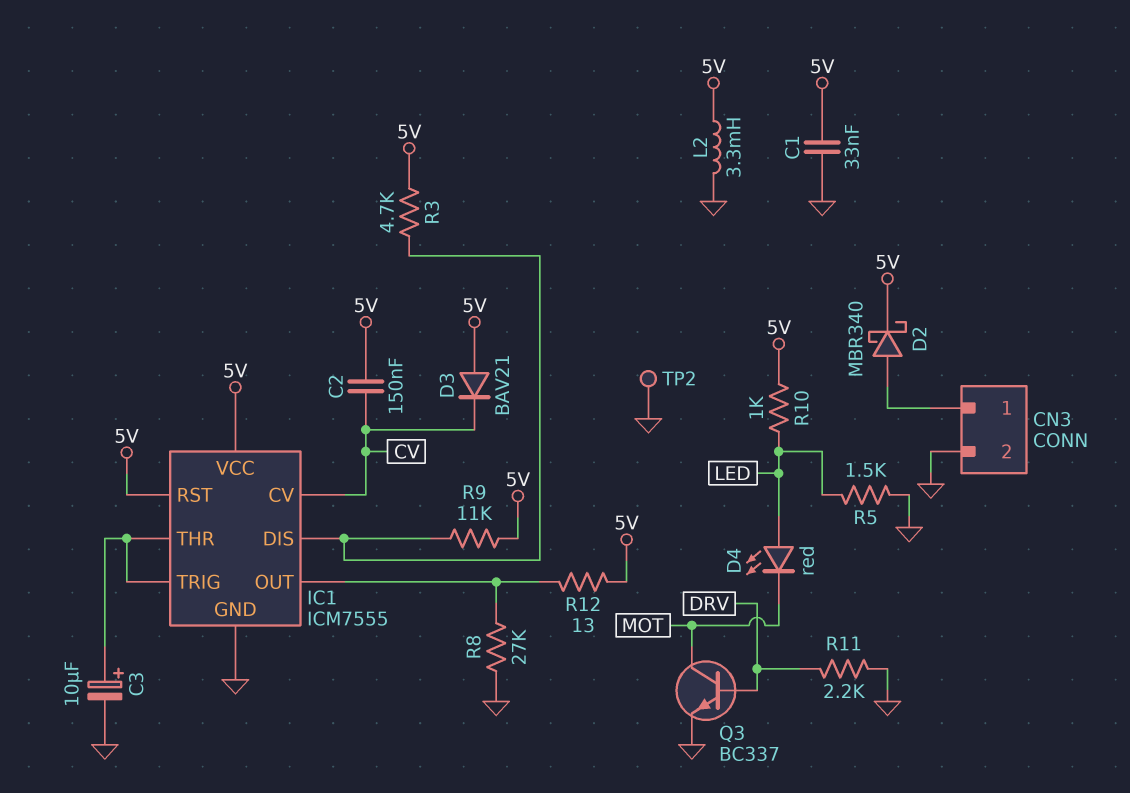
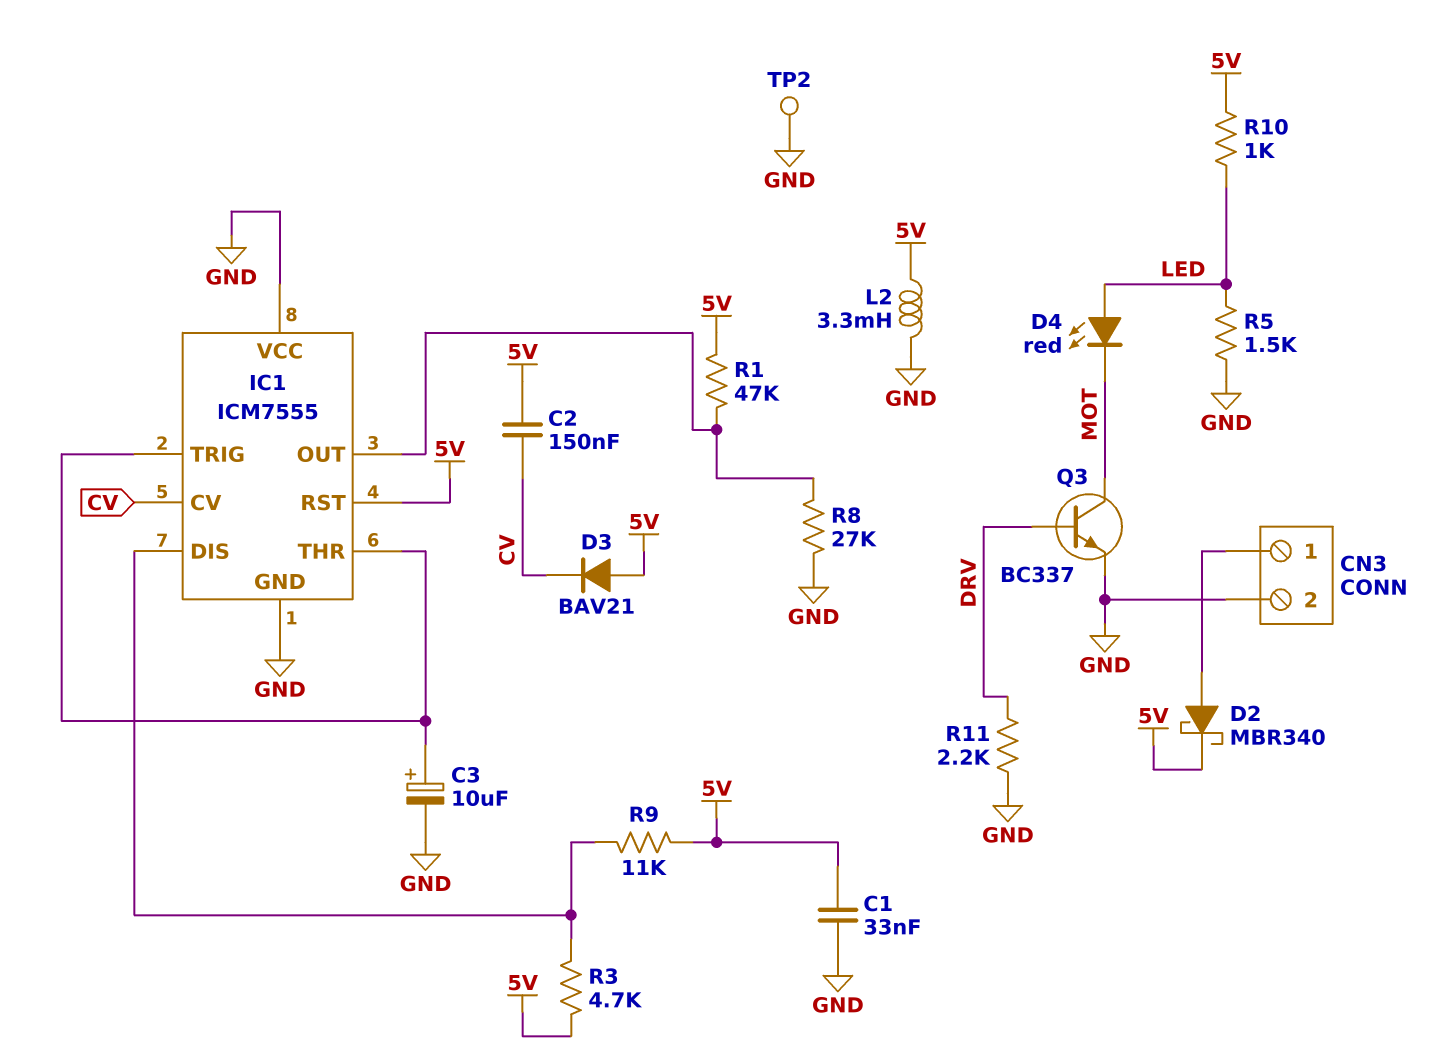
IC1 pin VCC: 5V -> GND
R1: none -> 47k (5V, IC1/OUT)
R12: 13 (5V, IC1/OUT) -> none

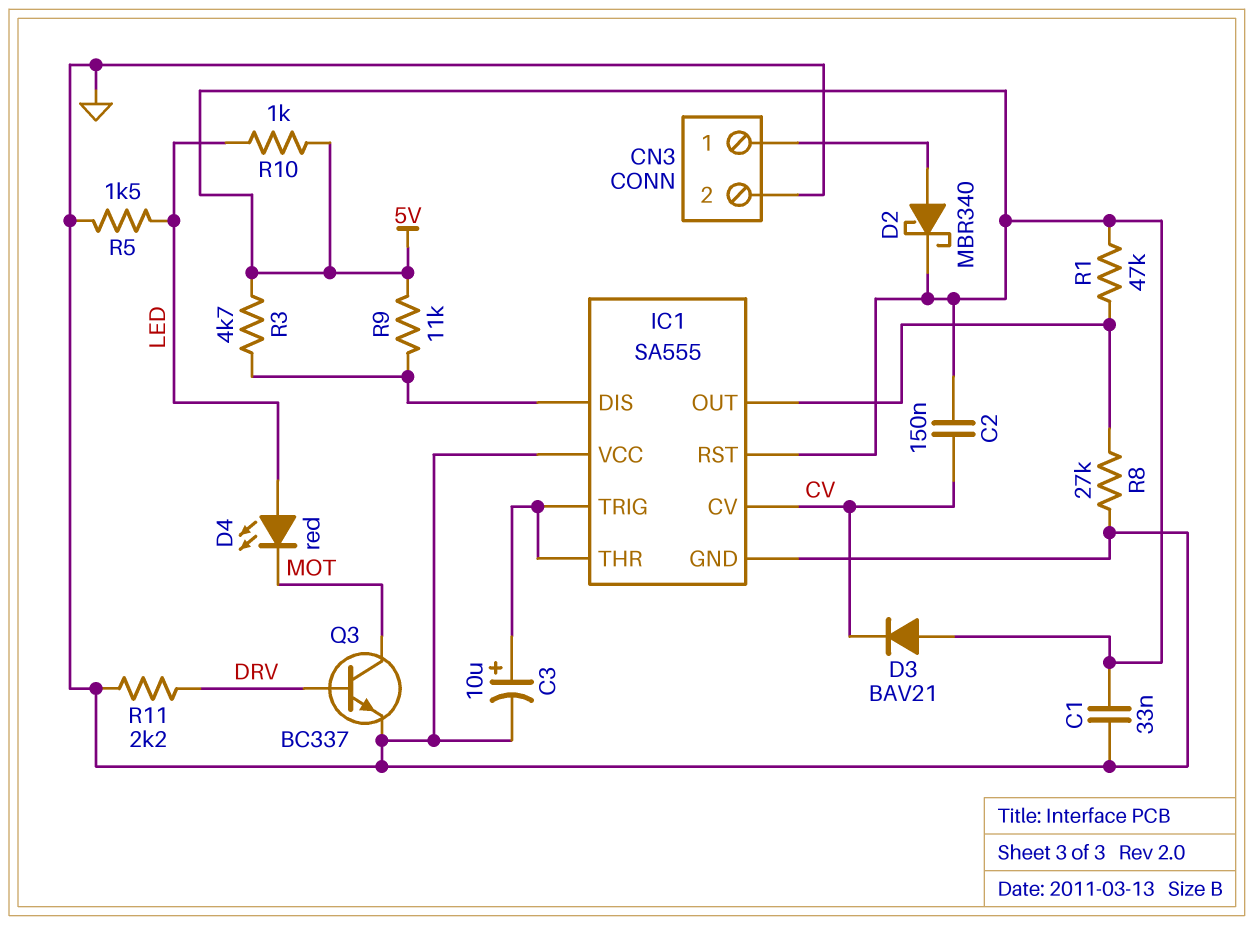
IC1: ICM7555 -> SA555
L2: 3.3mH (5V, GND) -> none
TP2: test point (GND) -> none

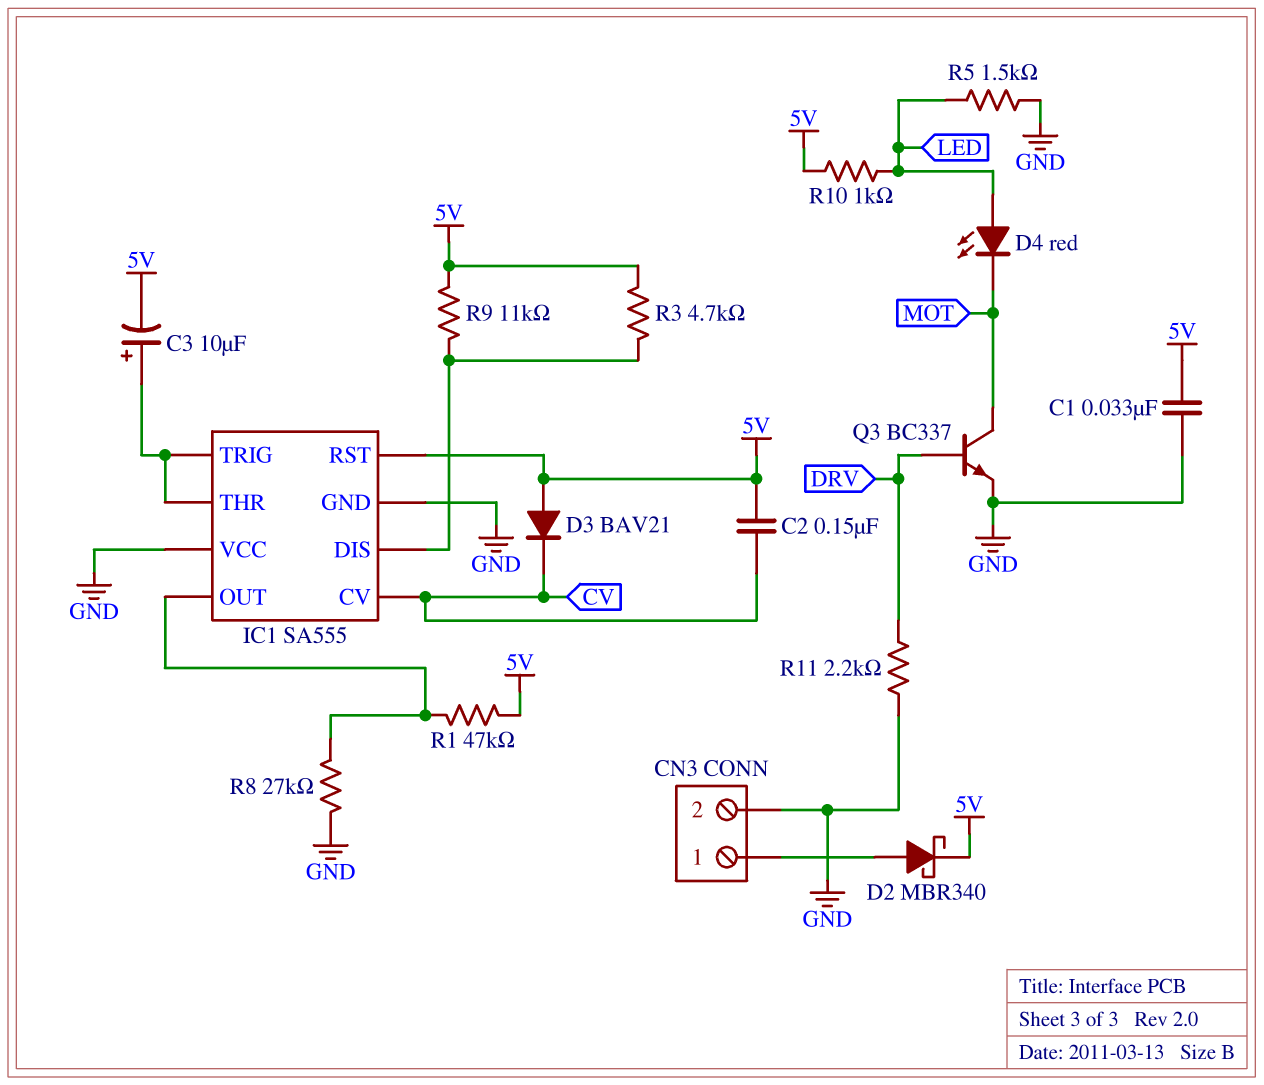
C3: 10uF (plus IC1/THR, minus GND) -> 10uF (plus IC1/THR, minus 5V)

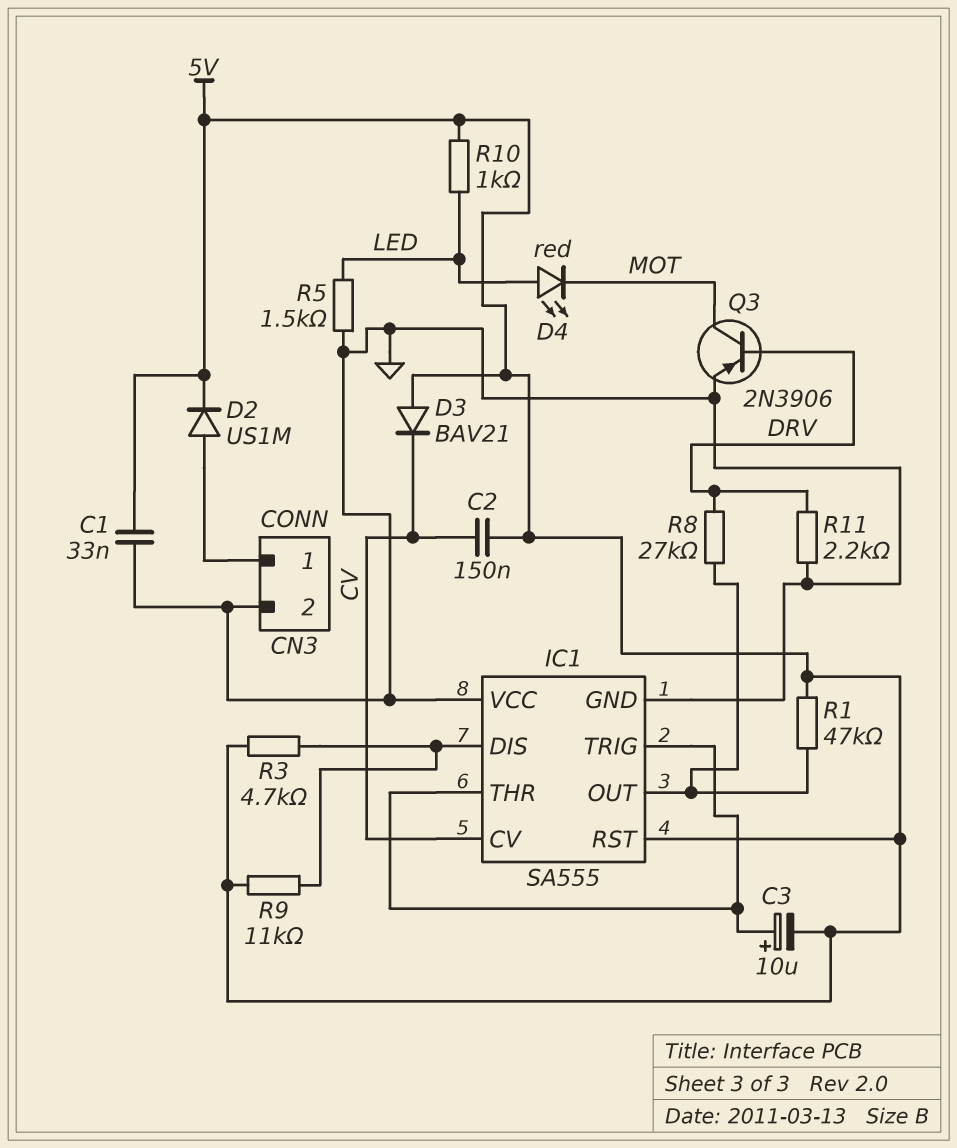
D2: schottky MBR340 (A CN3/1, K 5V) -> diode US1M (A CN3/1, K 5V)
Q3: NPN BC337 (B DRV, C MOT, E GND) -> PNP 2N3906 (B DRV, C MOT, E GND)
R8: 27k (GND, IC1/OUT) -> 27k (DRV, IC1/OUT)

